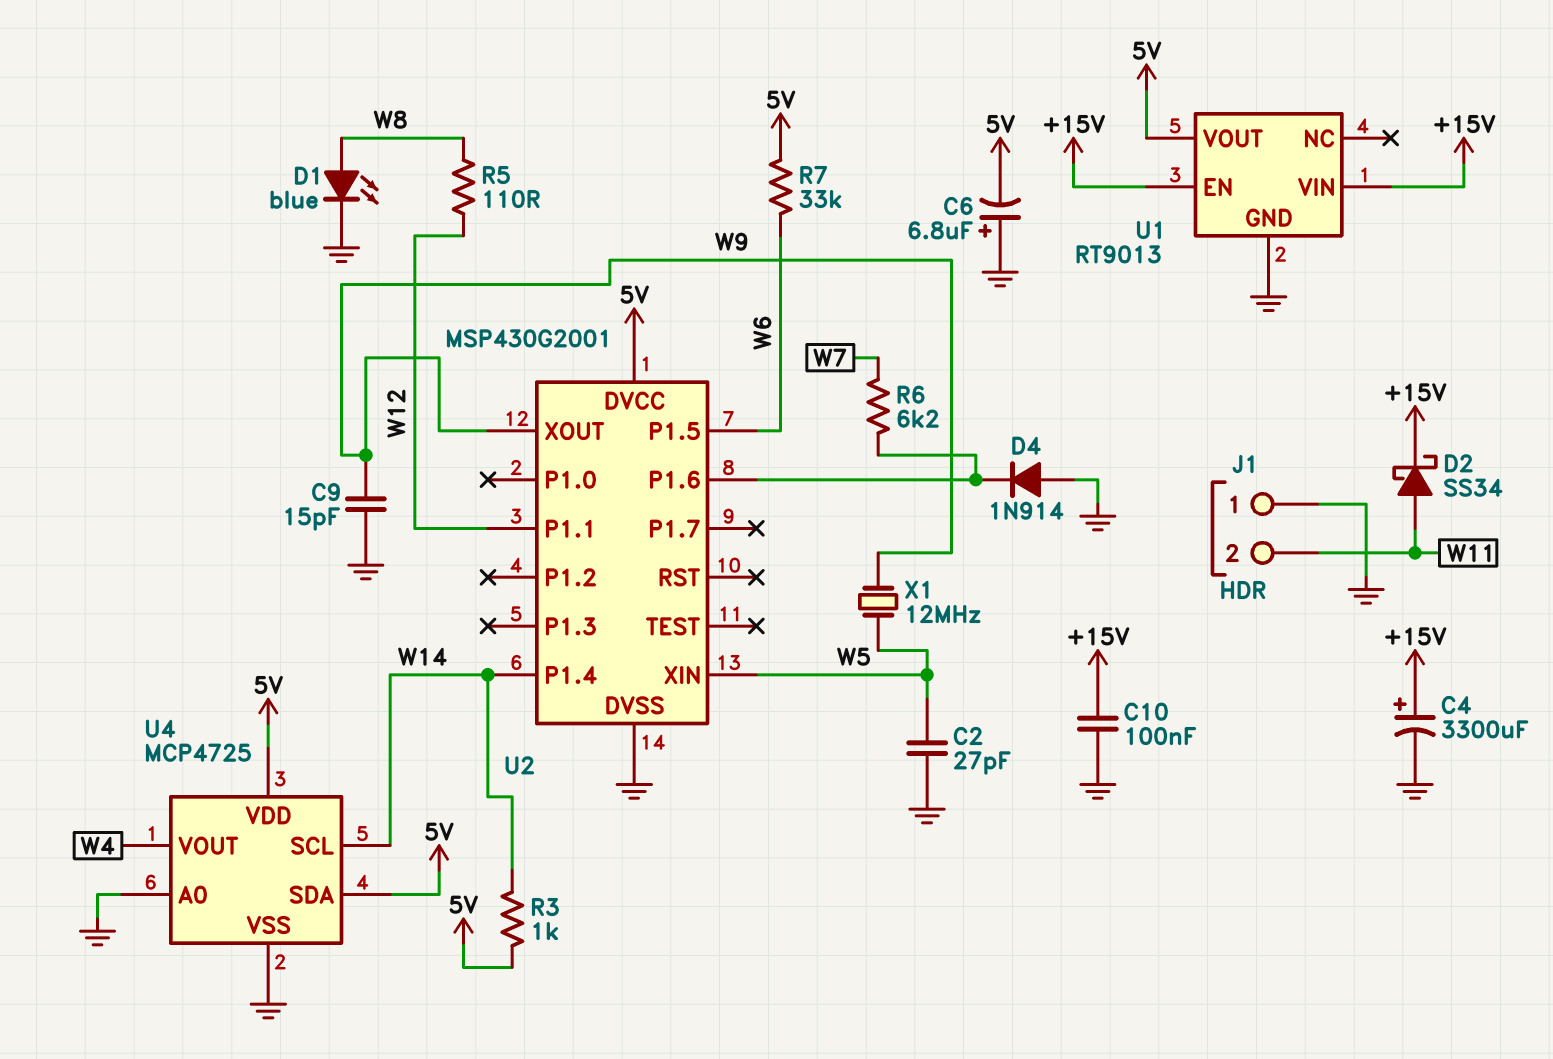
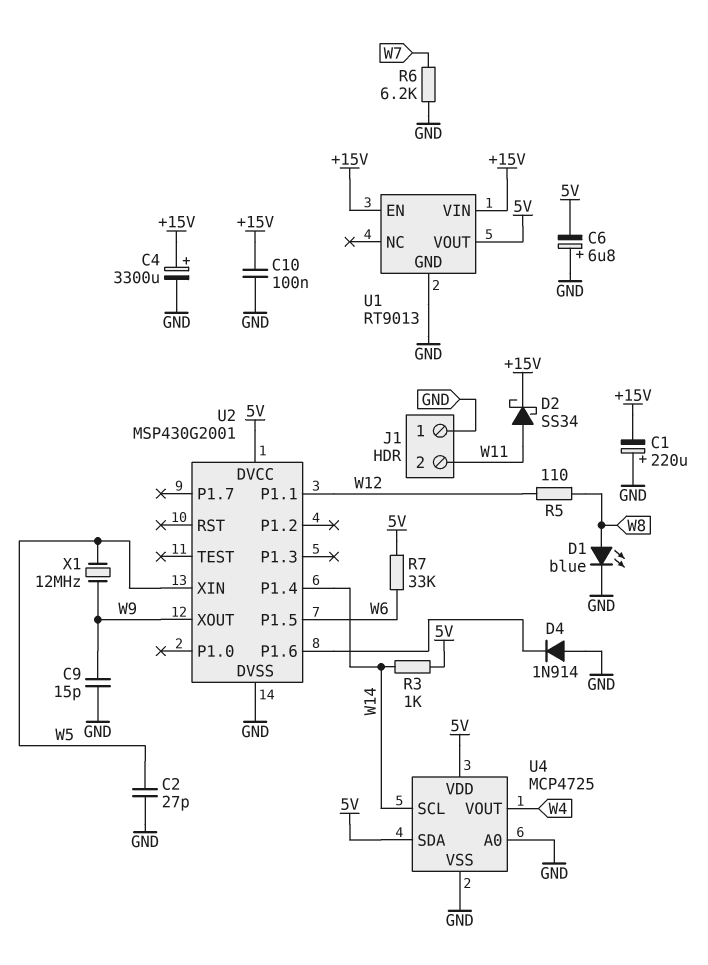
C1: none -> 220uF (plus GND, minus +15V)
R6: 6.2k (U2/P1.6, W7) -> 6.2k (GND, W7)

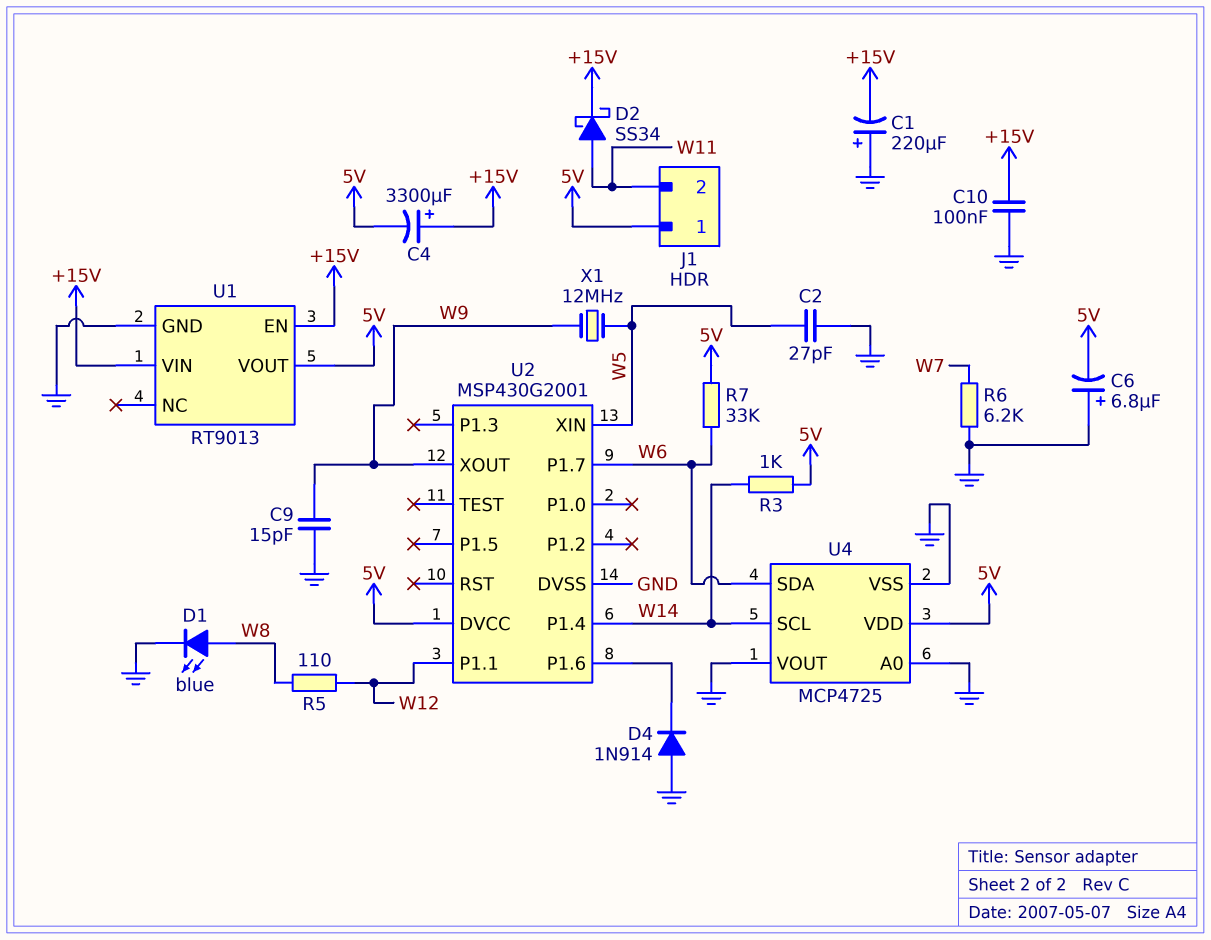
C4: 3300uF (plus +15V, minus GND) -> 3300uF (plus +15V, minus 5V)
J1 pin 1: GND -> 5V
U2 pin P1.5: W6 -> none
U2 pin P1.7: none -> W6
U4 pin SDA: 5V -> W6
U4 pin VOUT: W4 -> GND

